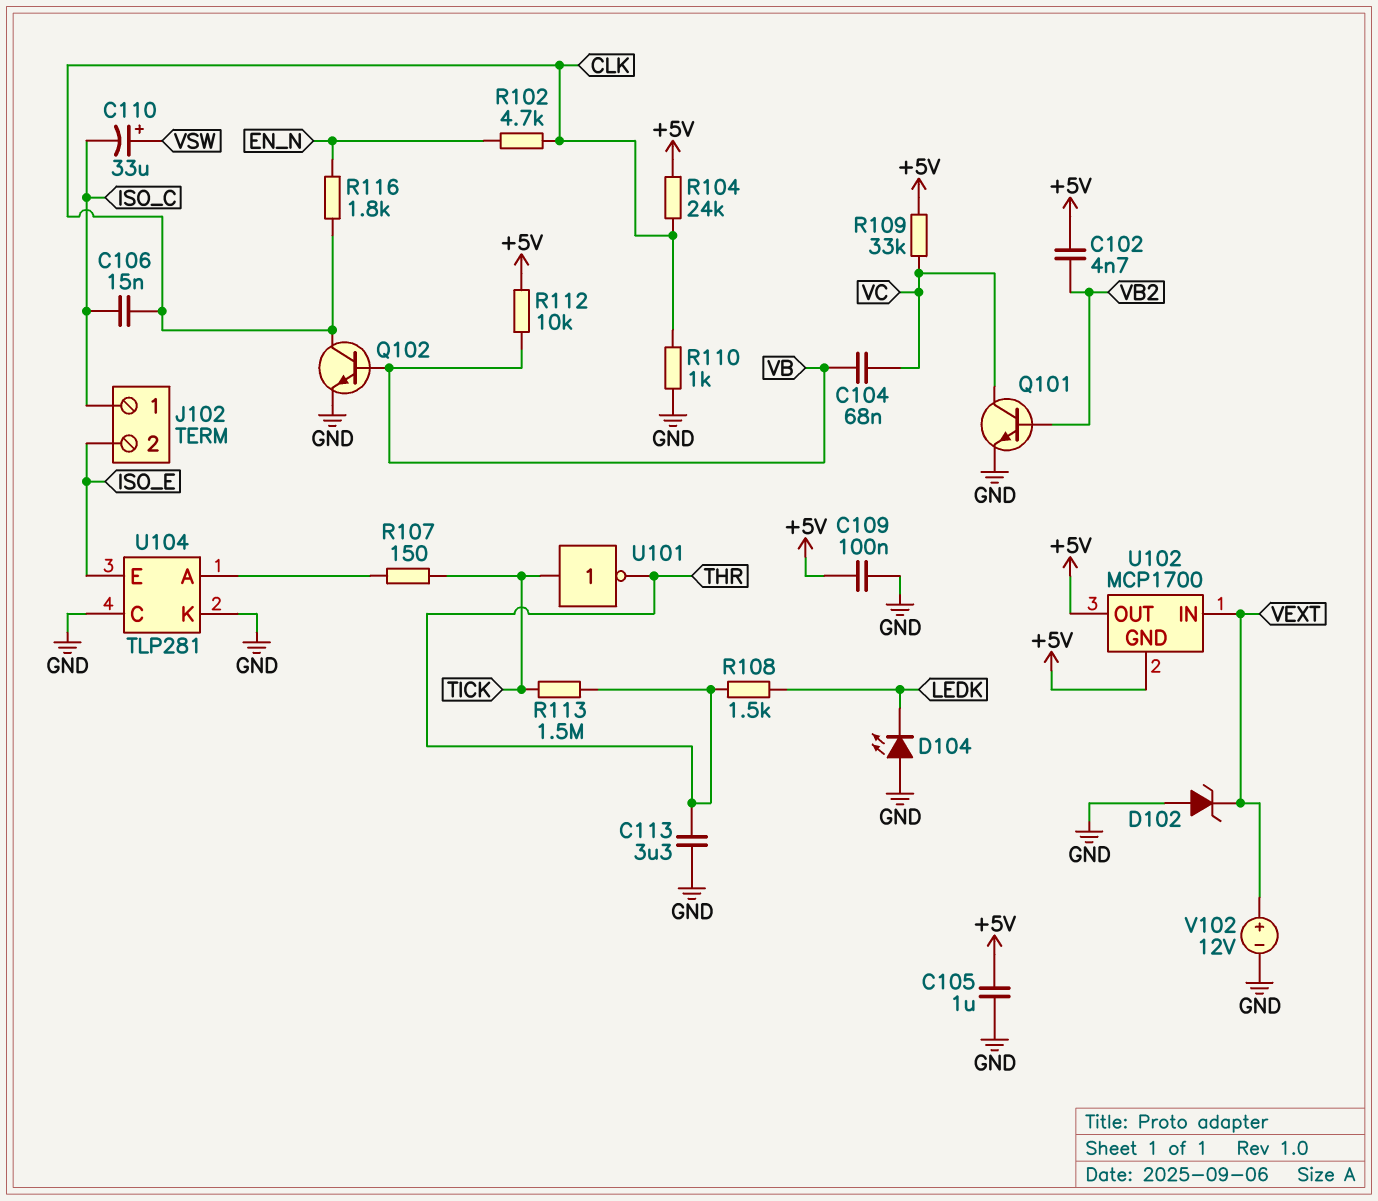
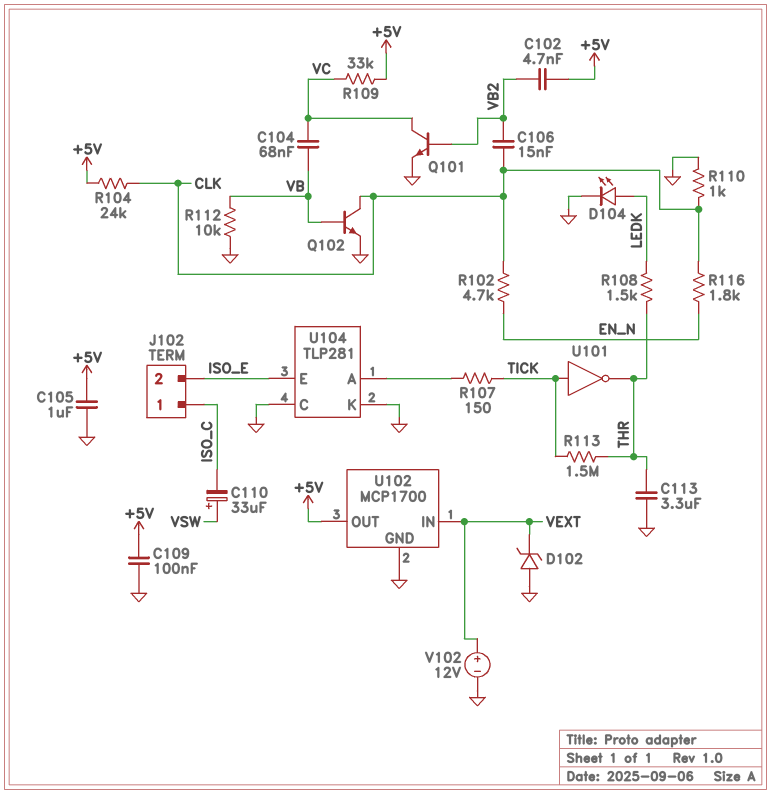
C106: 15nF (CLK, ISO_C) -> 15nF (CLK, VB2)
D104: LED (A GND, K LEDK) -> LED (A LEDK, K GND)
R112: 10k (+5V, VB) -> 10k (GND, VB)
U102 pin GND: +5V -> GND

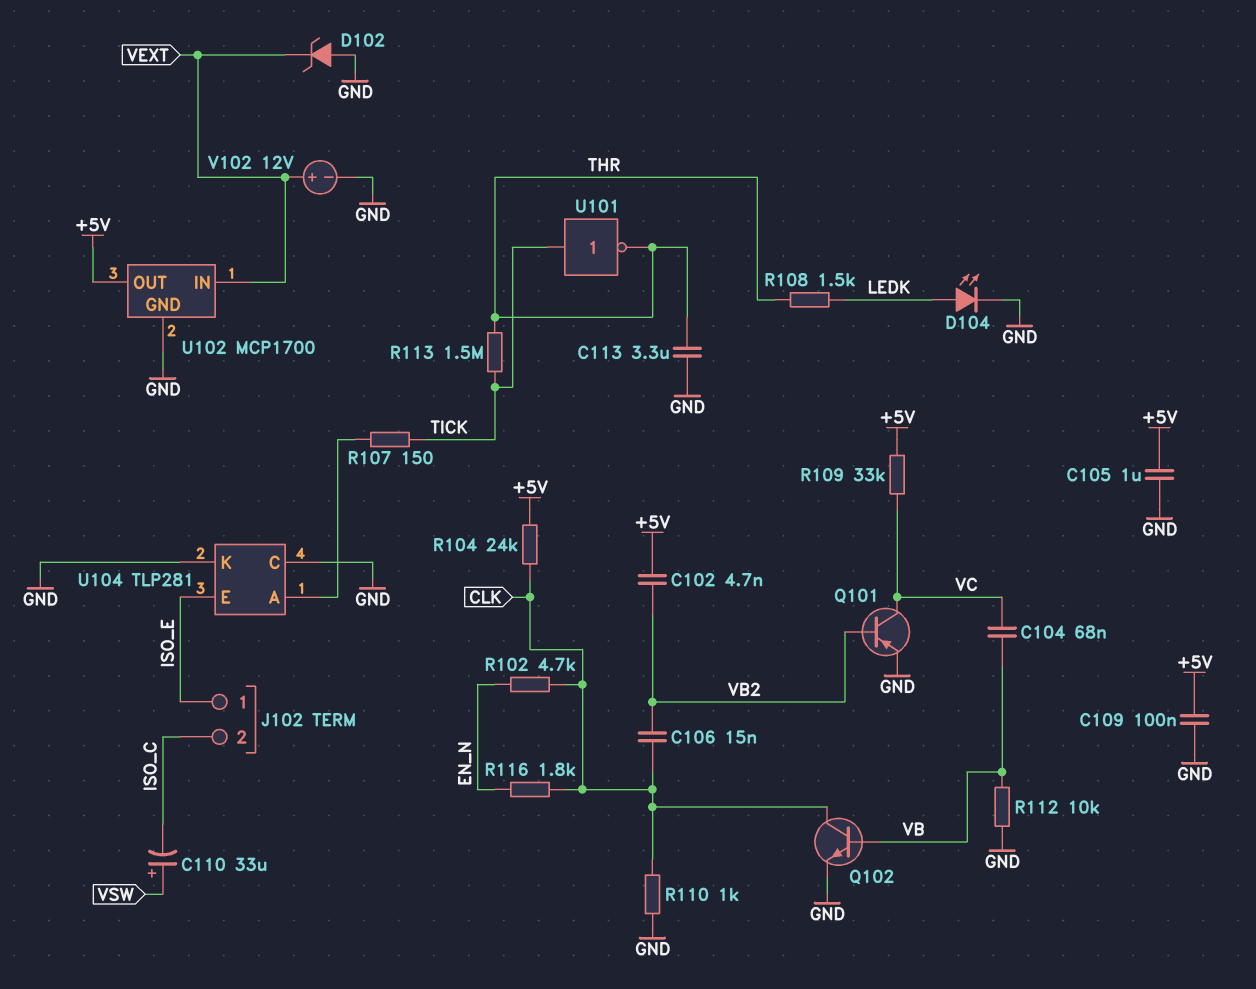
J102 pin 1: ISO_C -> ISO_E
J102 pin 2: ISO_E -> ISO_C
Q101: NPN (B VB2, C VC, E GND) -> PNP (B VB2, C VC, E GND)

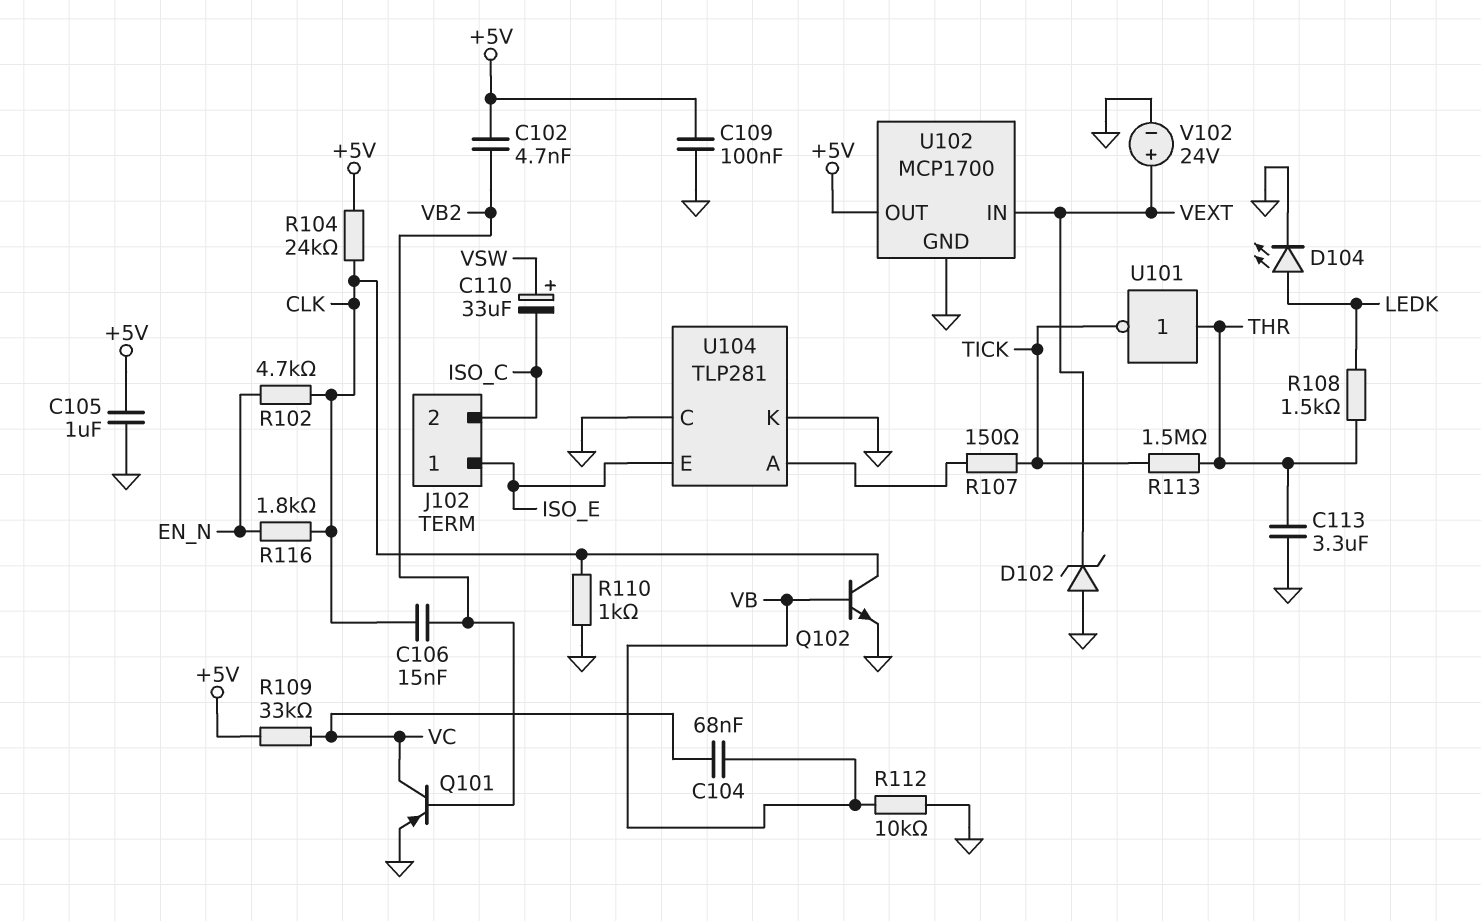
U101: NOT (in TICK, out THR) -> NOT (in THR, out TICK)
V102: 12V (plus VEXT, minus GND) -> 24V (plus VEXT, minus GND)

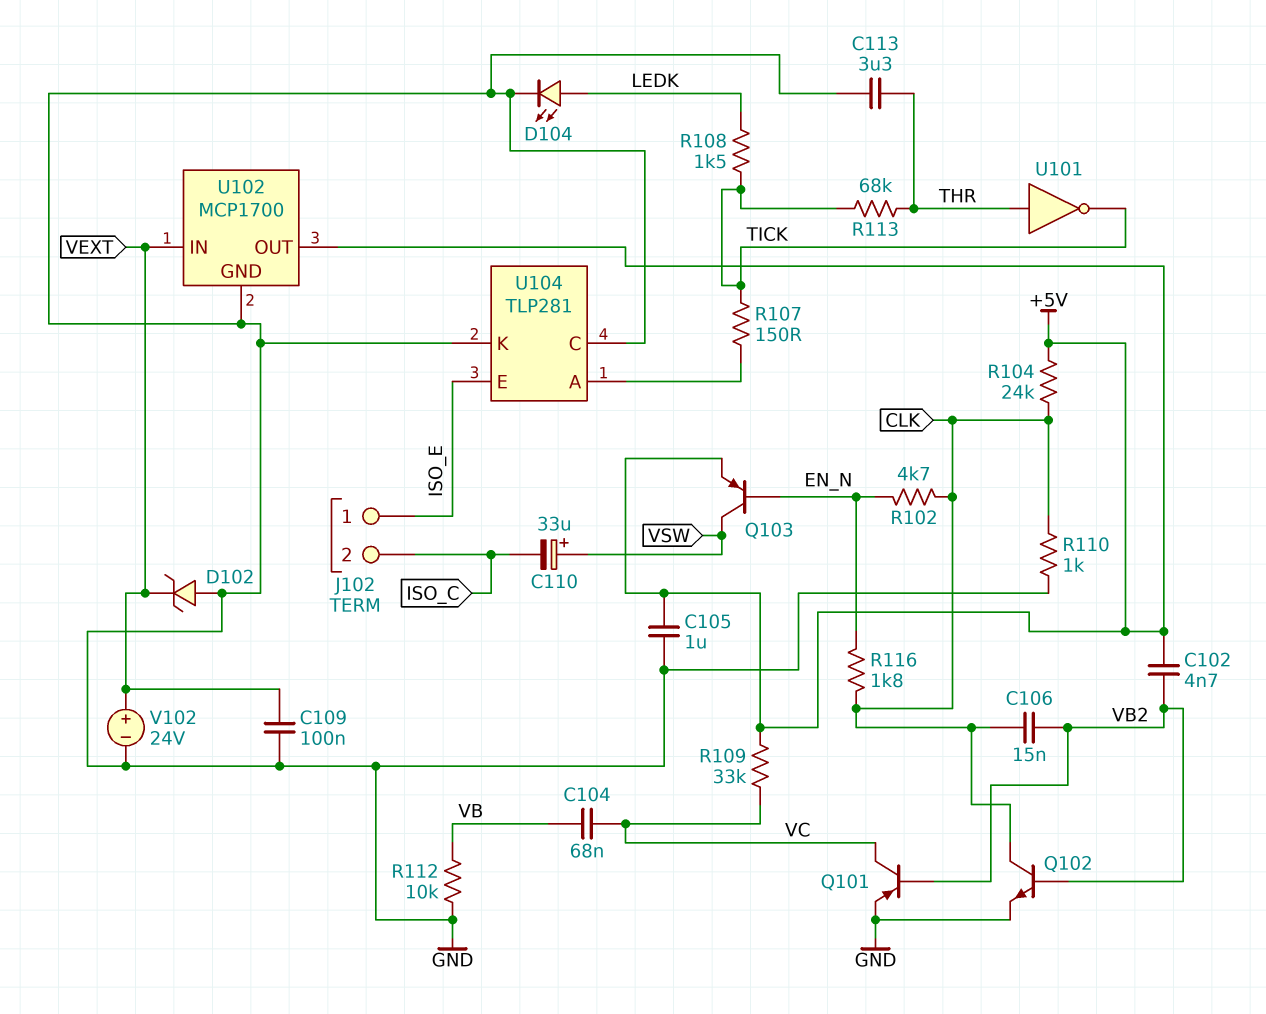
C109: 100nF (+5V, GND) -> 100nF (GND, VEXT)
Q102: NPN (B VB, C CLK, E GND) -> NPN (B VB2, C CLK, E GND)
Q103: none -> PNP (B EN_N, C VSW, E +5V)
R108: 1.5k (LEDK, THR) -> 1.5k (LEDK, TICK)
R113: 1.5M (THR, TICK) -> 68k (THR, TICK)

